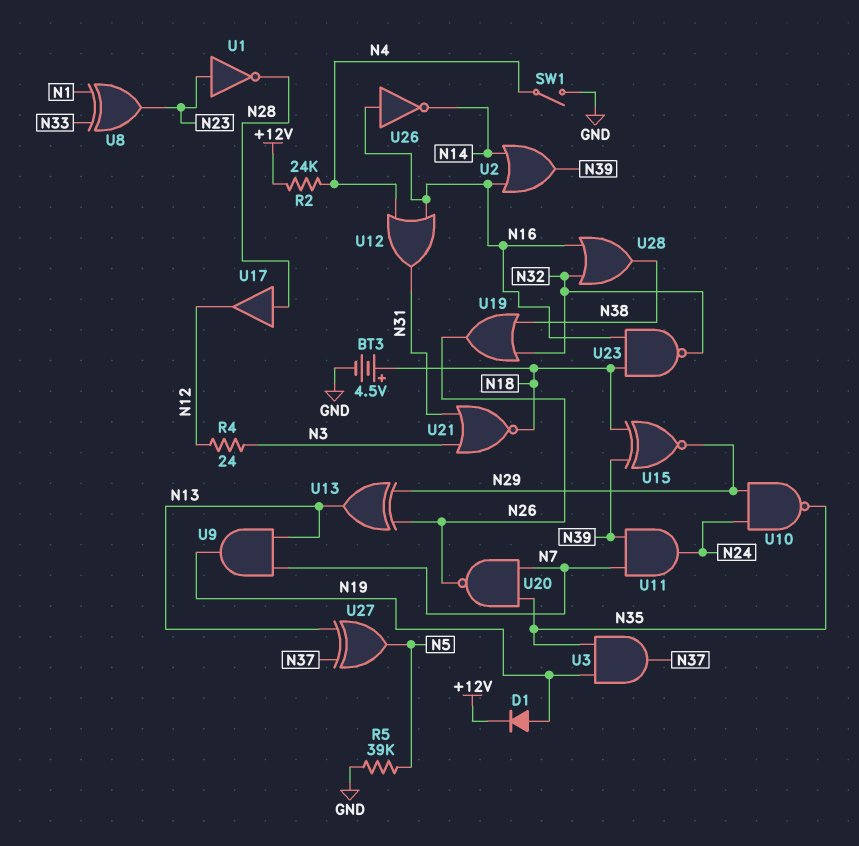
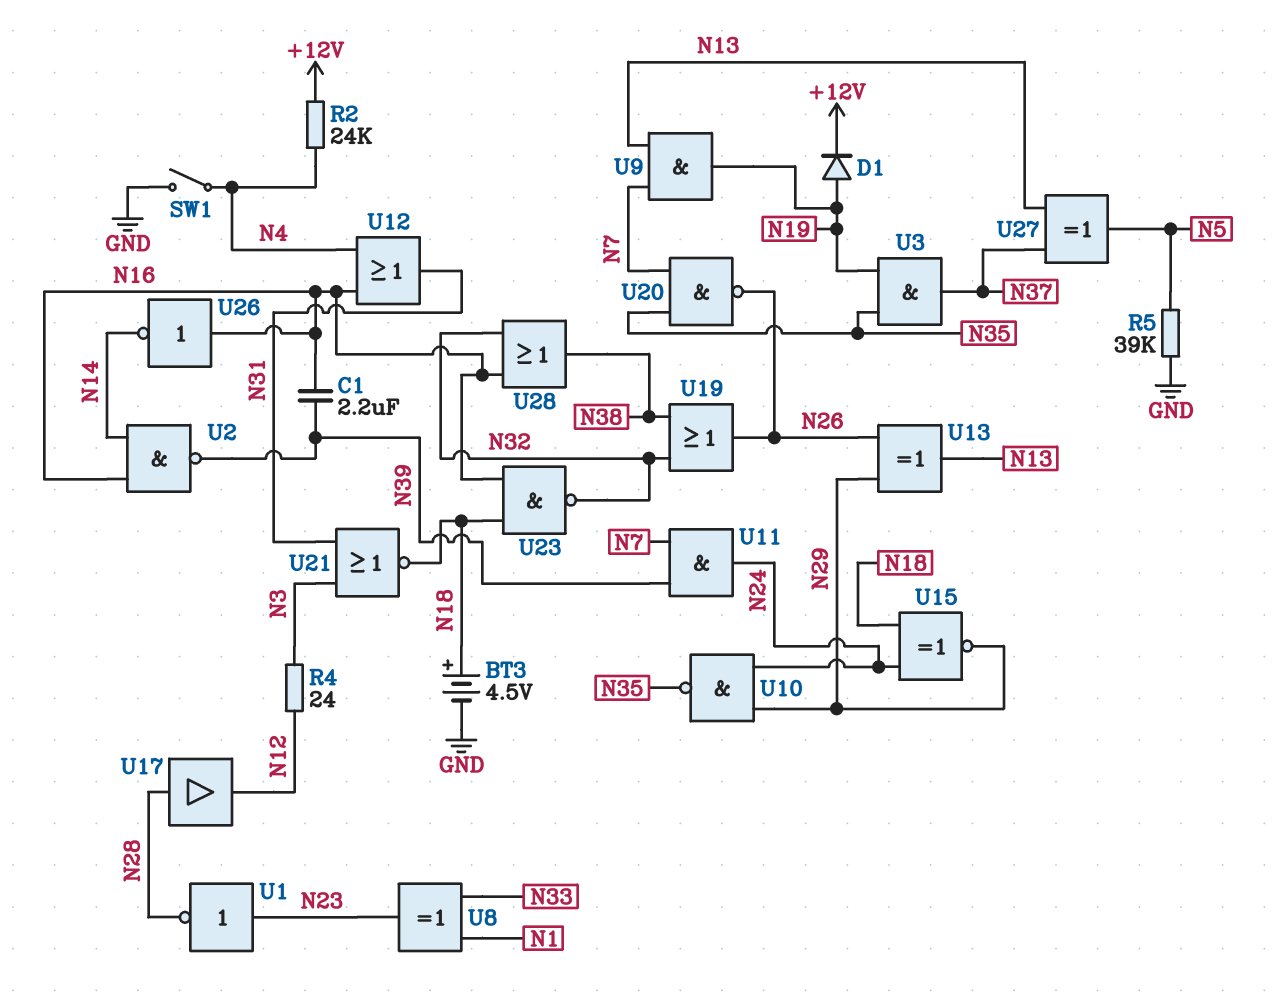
C1: none -> 2.2uF (N16, N39)
U2: OR (in N14, in N16, out N39) -> NAND (in N14, in N16, out N39)
U15: XNOR (in N18, in N39, out N29) -> XNOR (in N18, in N24, out N29)

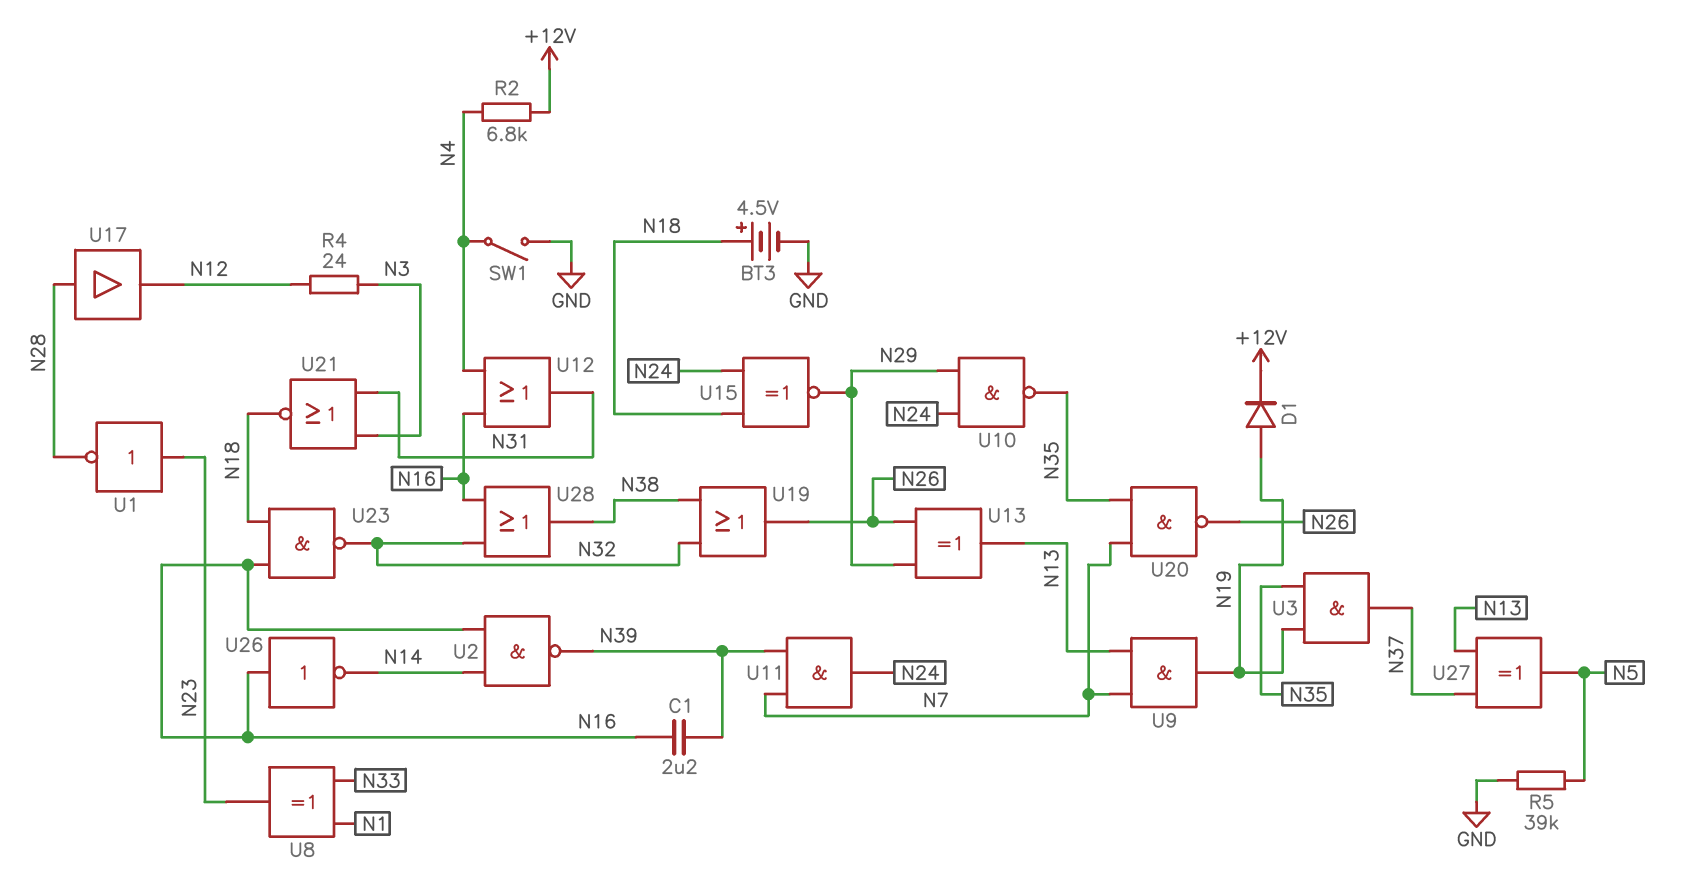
R2: 24k (+12V, N4) -> 6.8k (+12V, N4)

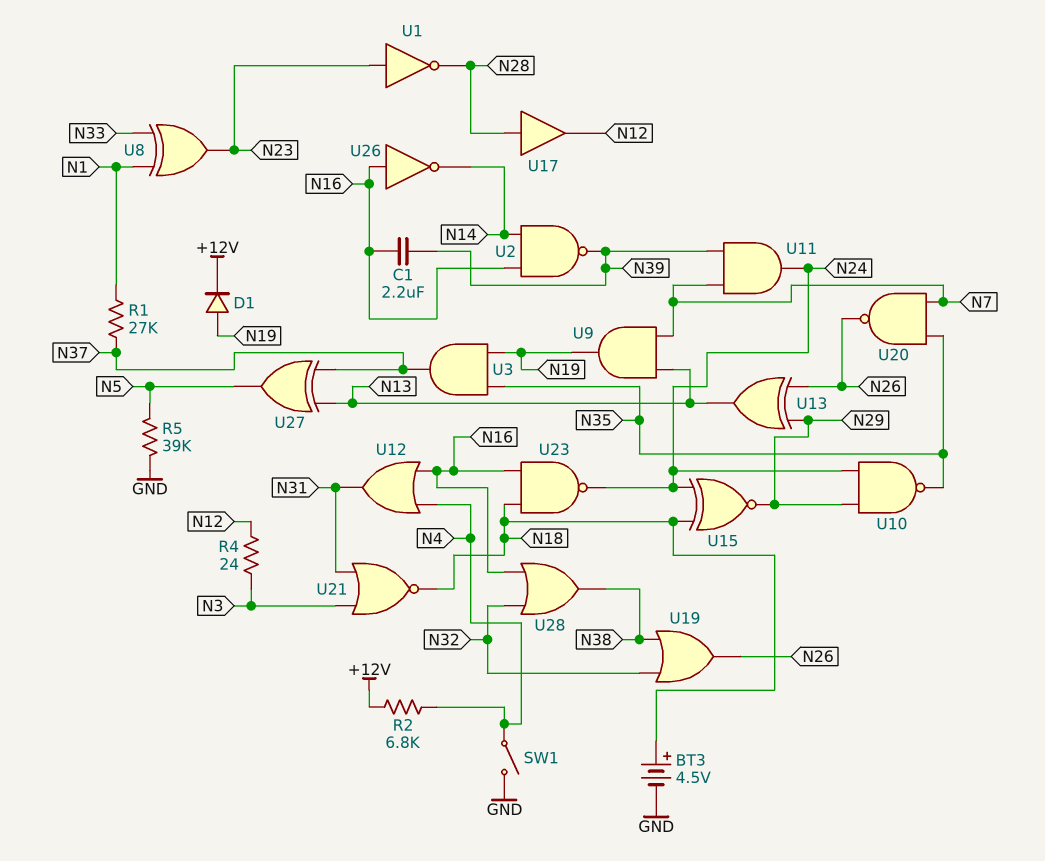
R1: none -> 27k (N1, N37)
U23: NAND (in N16, in N18, out N32) -> NAND (in N16, in N18, out N24)

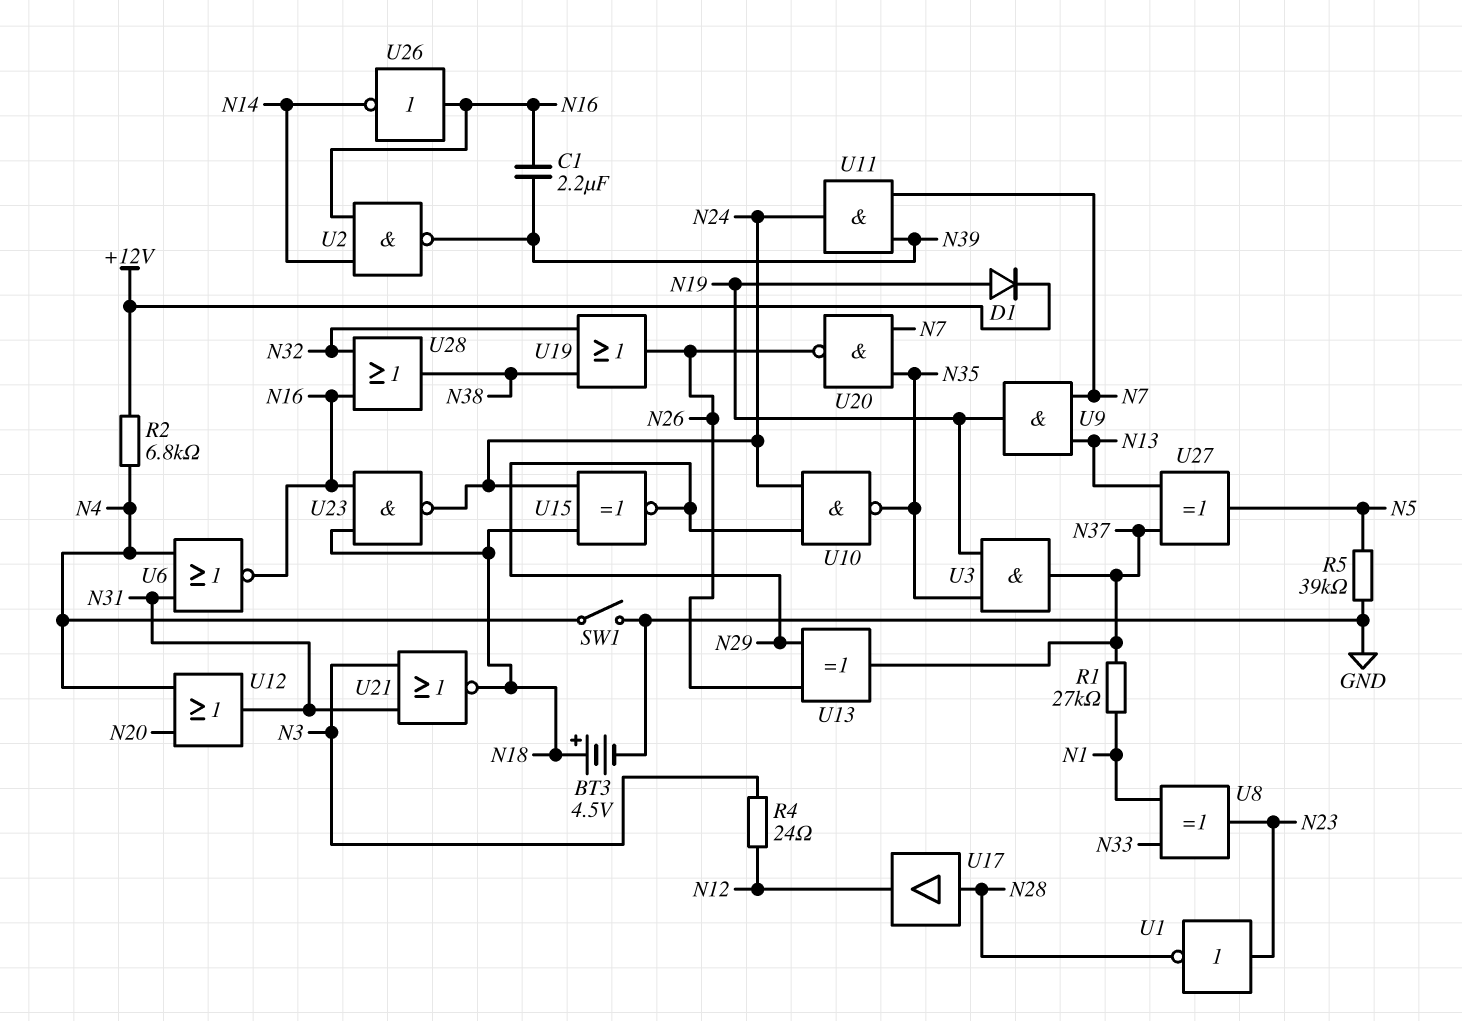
U6: none -> NOR (in N4, in N31, out N16)
U12: OR (in N4, in N16, out N31) -> OR (in N4, in N20, out N31)
U13: XOR (in N26, in N29, out N13) -> XOR (in N26, in N29, out N37)

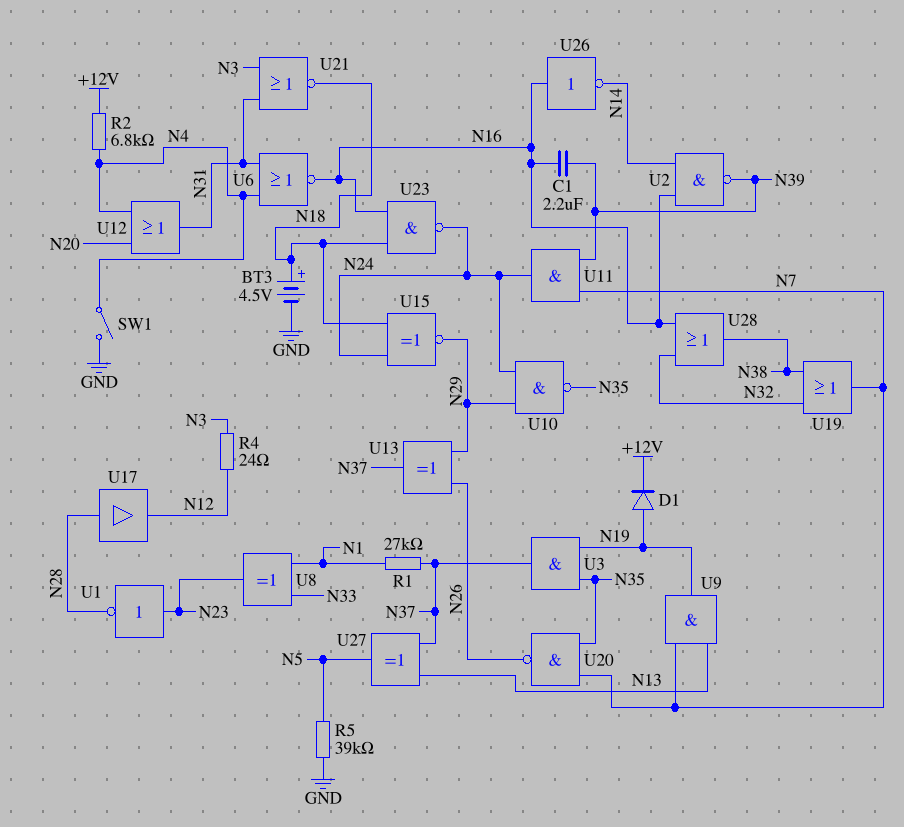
U19: OR (in N32, in N38, out N26) -> OR (in N32, in N38, out N7)

